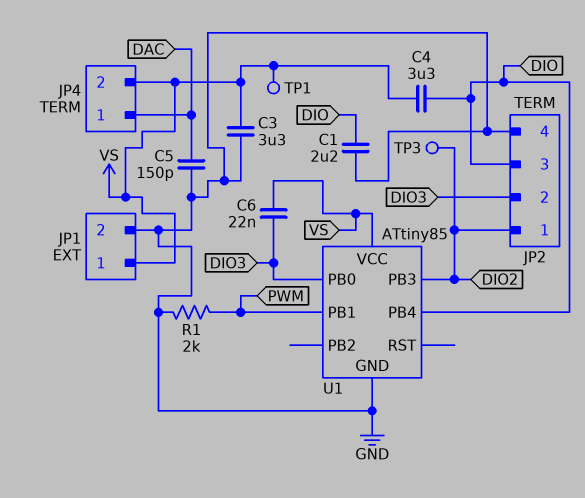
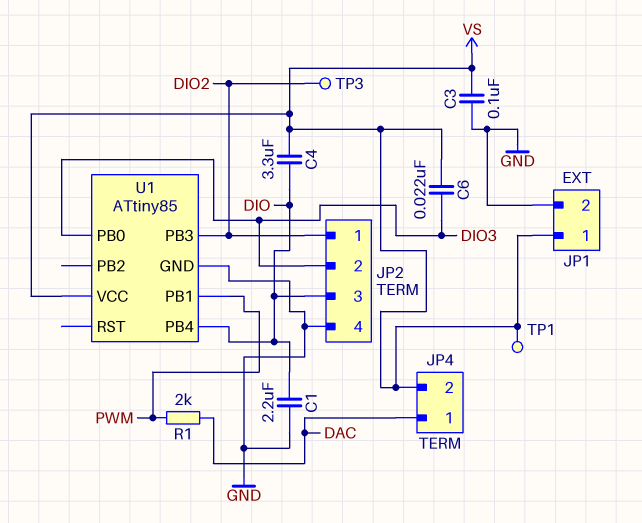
C3: 3.3uF (GND, VS) -> 100nF (GND, VS)
C5: 150pF (DAC, GND) -> none
R1: 2k (GND, PWM) -> 2k (DAC, PWM)

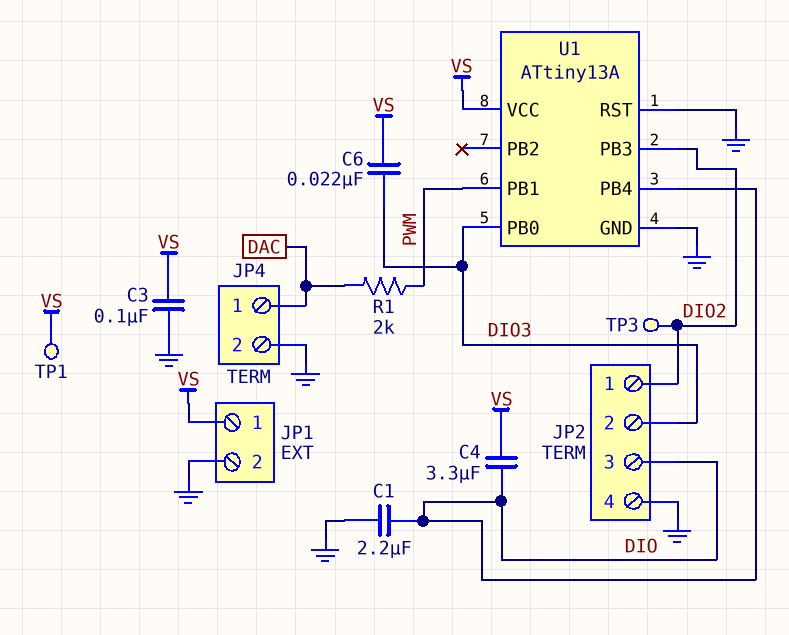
JP4 pin 2: VS -> GND
U1: ATtiny85 -> ATtiny13A
U1 pin RST: none -> GND

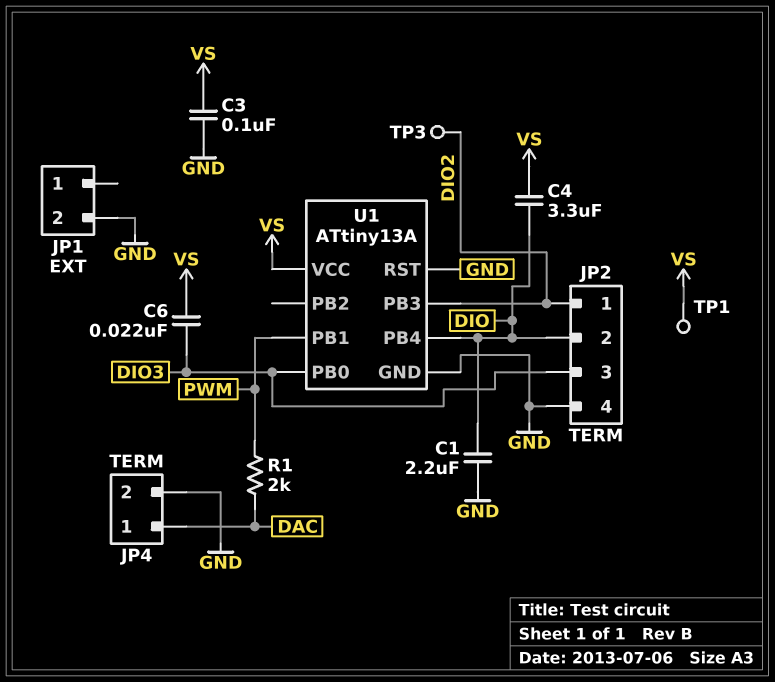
JP1 pin 1: VS -> none
JP2 pin 2: DIO3 -> DIO
JP2 pin 3: DIO -> DIO3

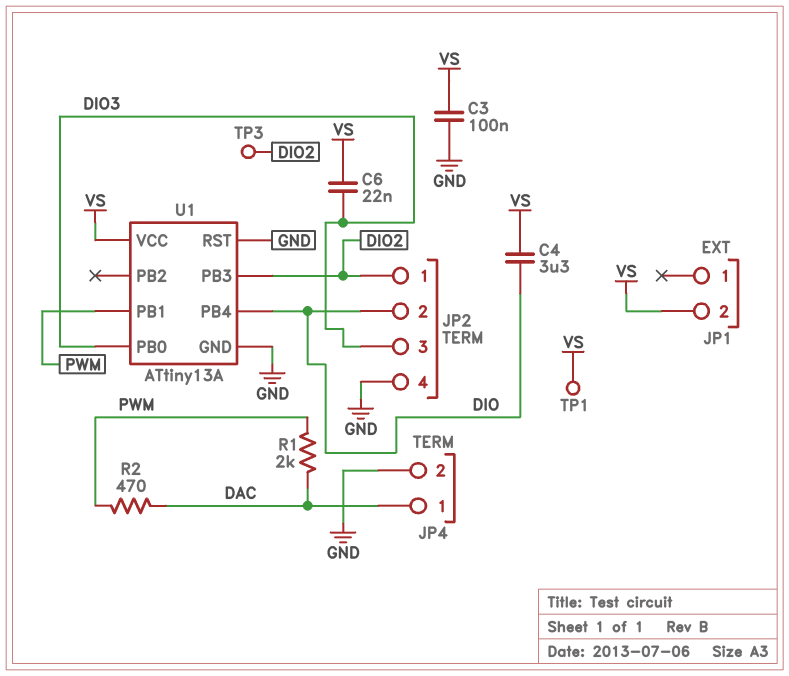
C1: 2.2uF (DIO, GND) -> none
JP1 pin 2: GND -> VS
R2: none -> 470 (DAC, PWM)

